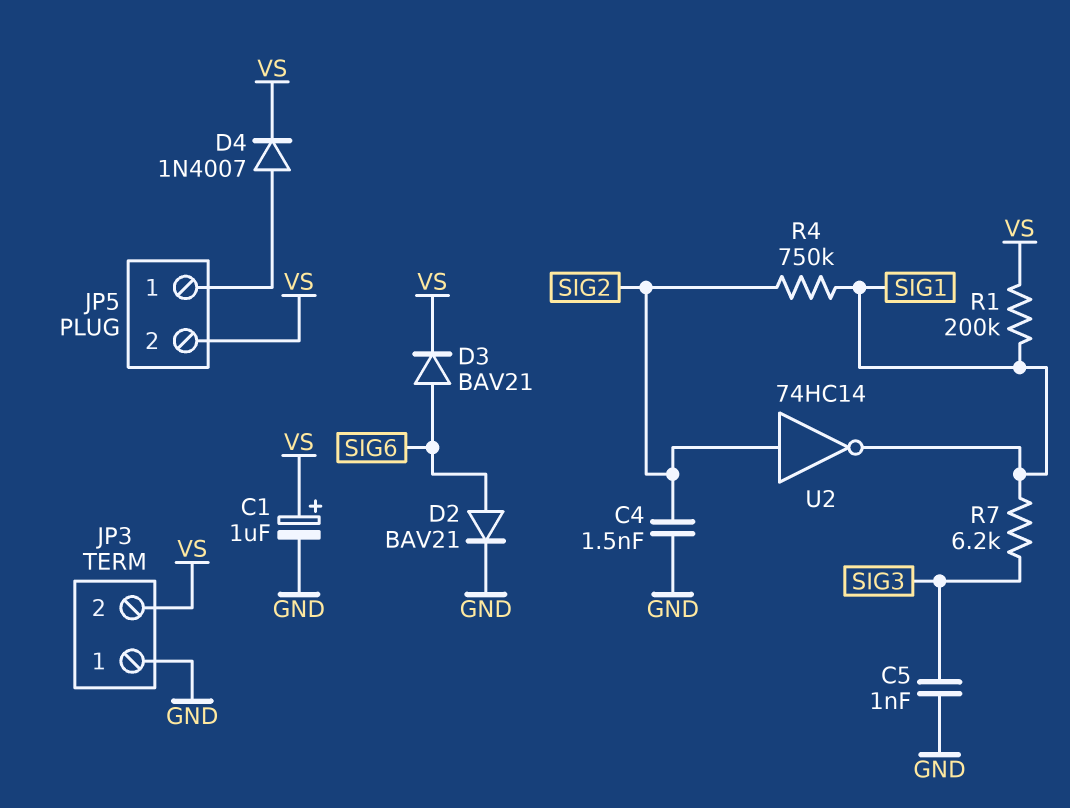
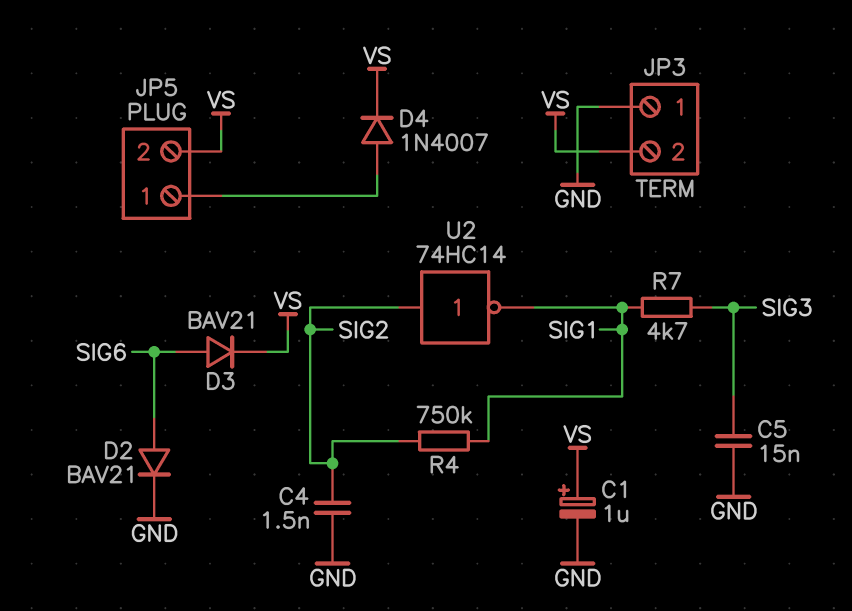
C5: 1nF (GND, SIG3) -> 15nF (GND, SIG3)
R1: 200k (SIG1, VS) -> none
R7: 6.2k (SIG1, SIG3) -> 4.7k (SIG1, SIG3)

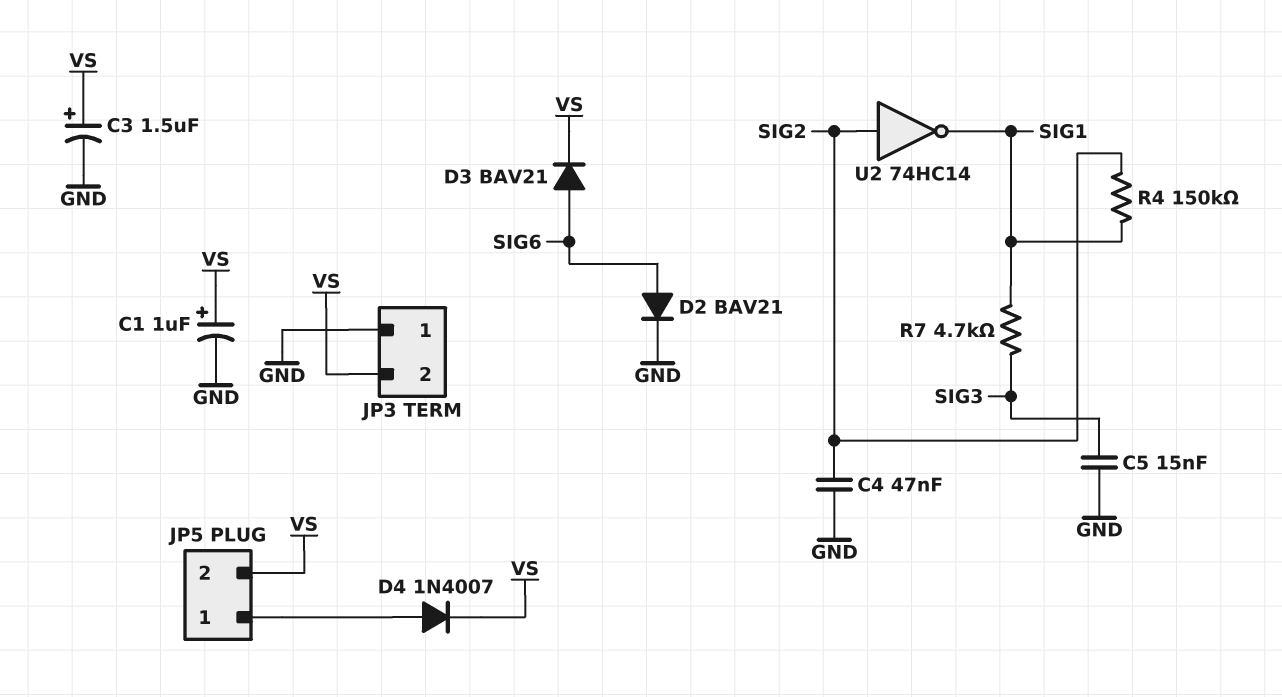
C3: none -> 1.5uF (plus VS, minus GND)
C4: 1.5nF (GND, SIG2) -> 47nF (GND, SIG2)
R4: 750k (SIG1, SIG2) -> 150k (SIG1, SIG2)

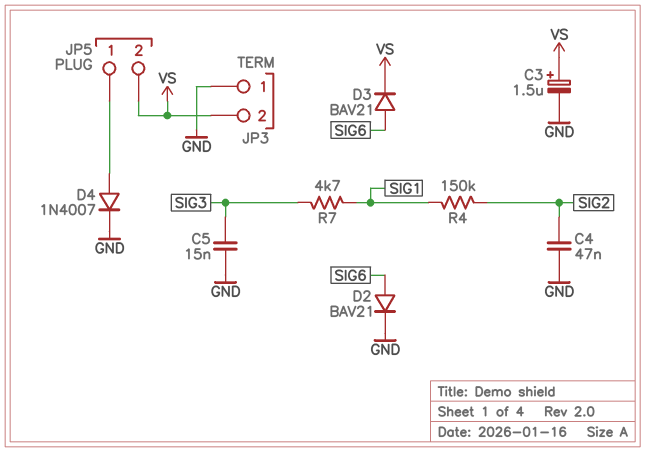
C1: 1uF (plus VS, minus GND) -> none
D4: diode 1N4007 (A JP5/1, K VS) -> diode 1N4007 (A JP5/1, K GND)
U2: NOT 74HC14 (in SIG2, out SIG1) -> none

